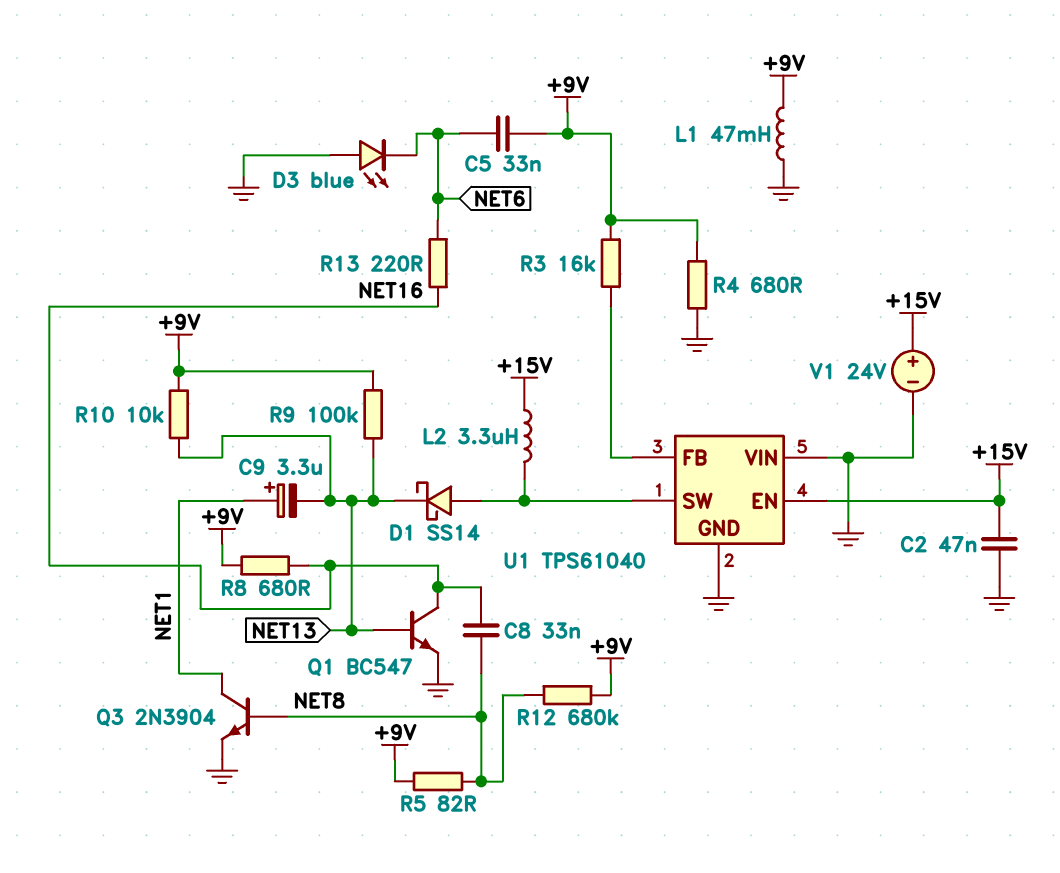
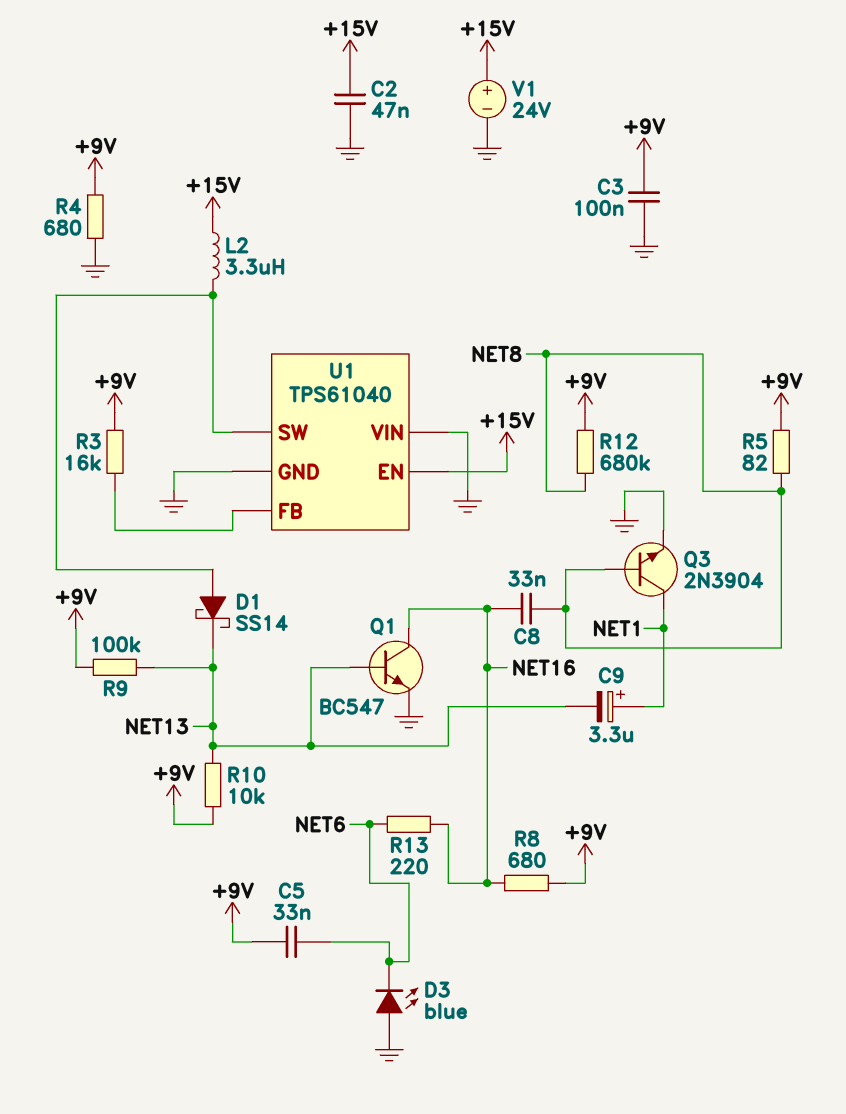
C3: none -> 100nF (+9V, GND)
L1: 47mH (+9V, GND) -> none

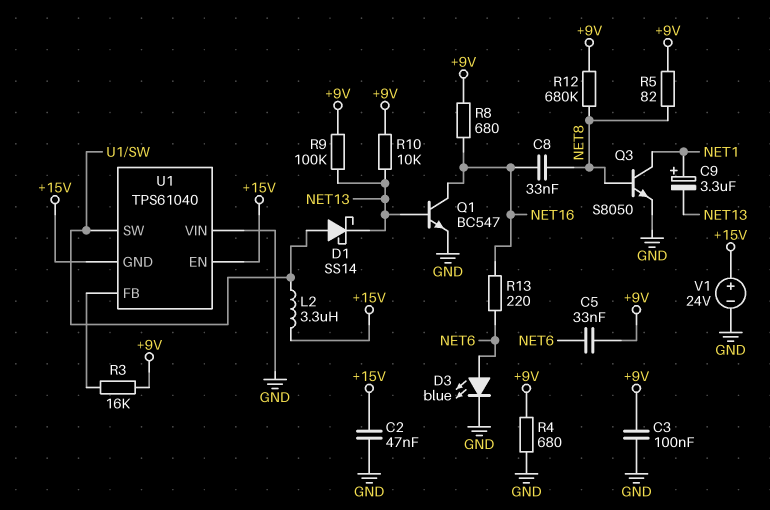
D3: LED blue (A GND, K NET6) -> LED blue (A NET6, K GND)
Q3: NPN 2N3904 (B NET8, C NET1, E GND) -> NPN S8050 (B NET8, C NET1, E GND)
U1 pin GND: GND -> +15V

